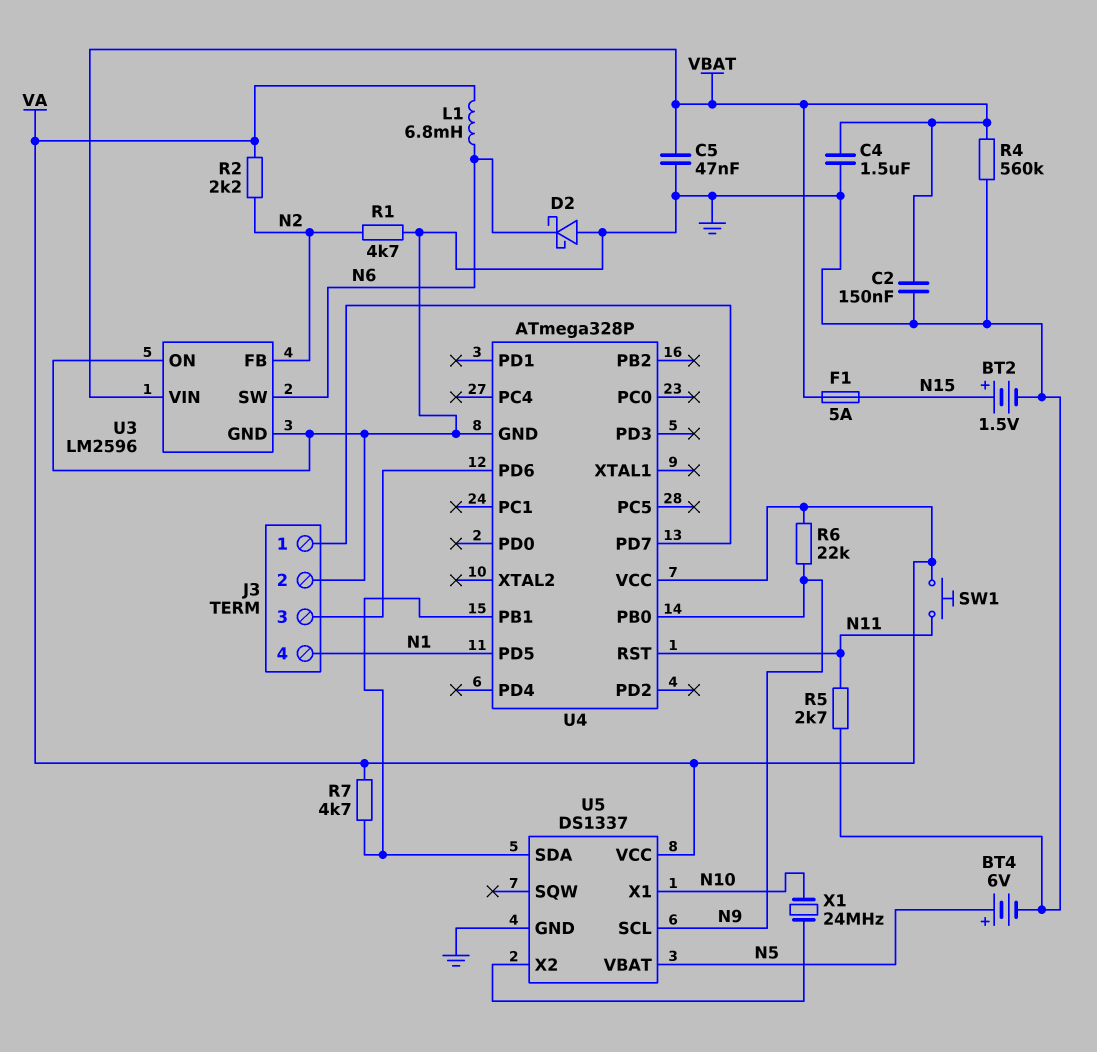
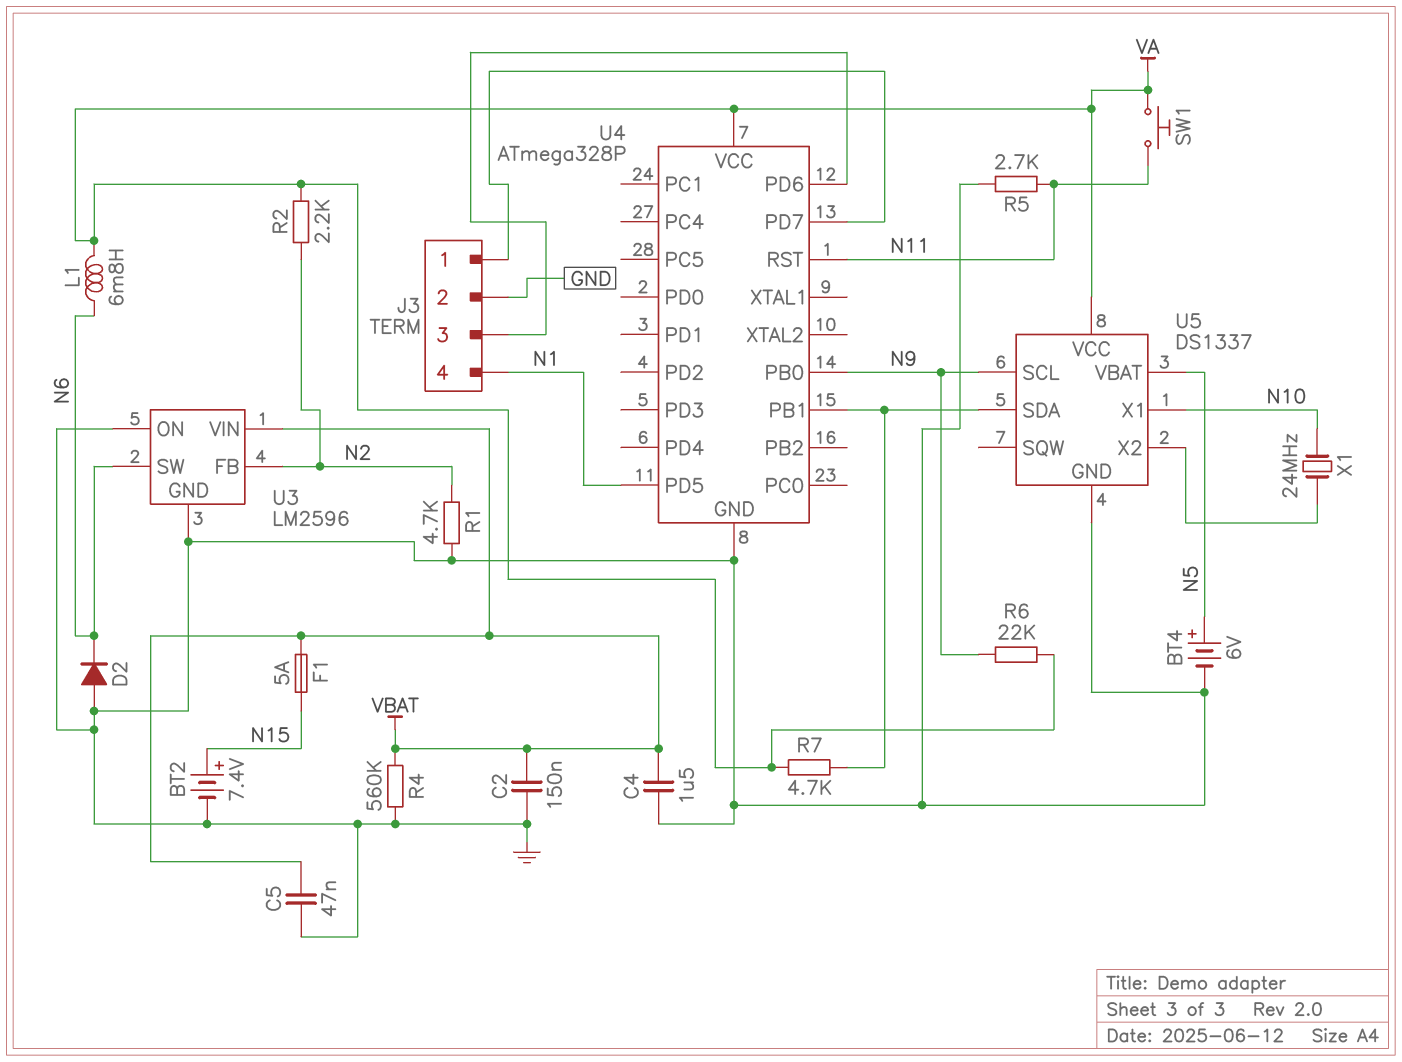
BT2: 1.5V (plus N15, minus GND) -> 7.4V (plus N15, minus GND)
D2: schottky (A GND, K N6) -> diode (A GND, K N6)

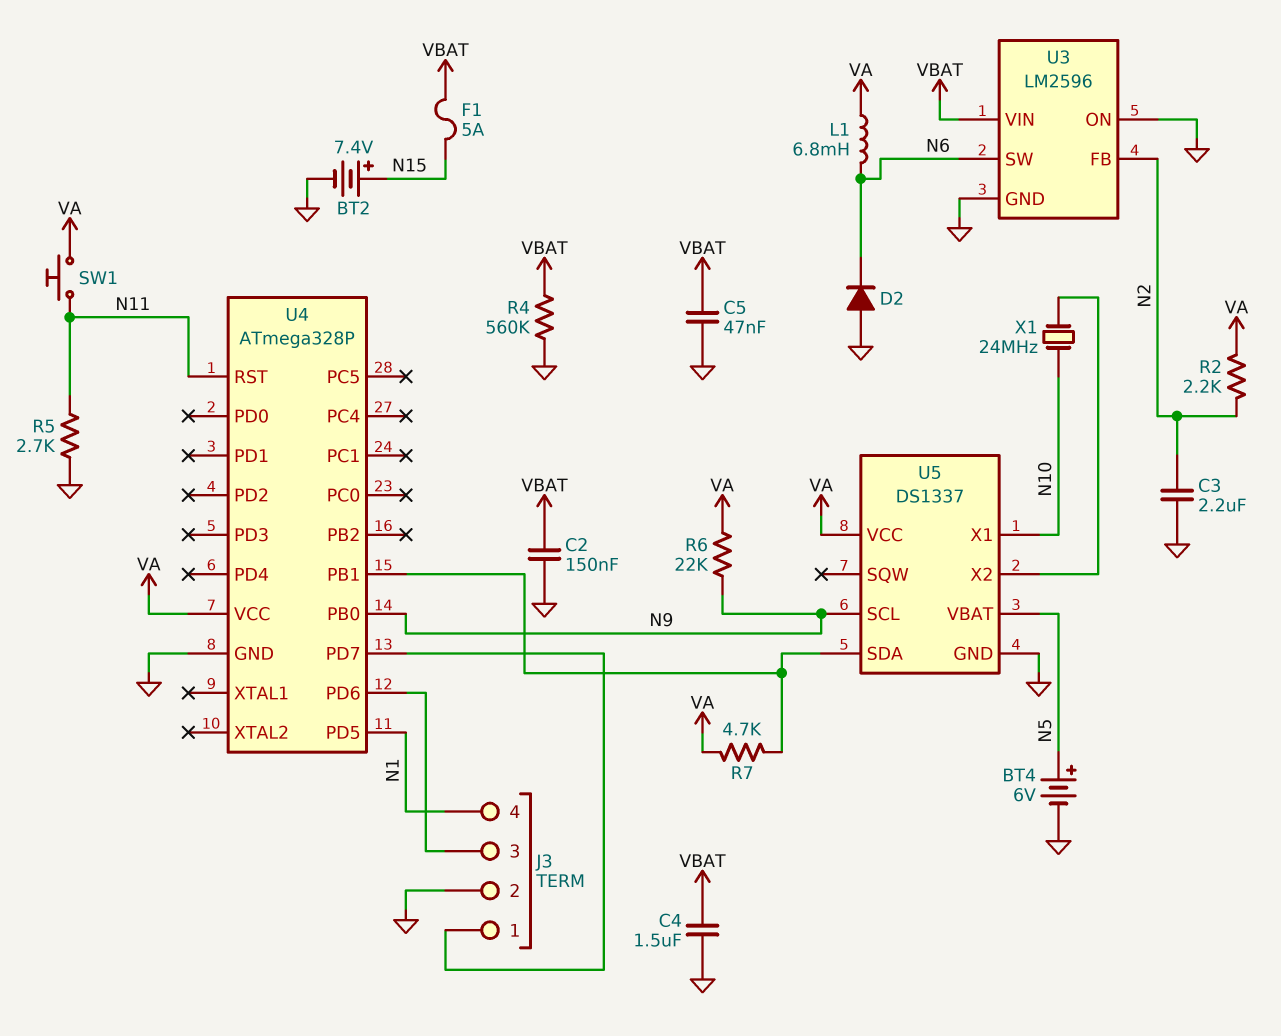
C3: none -> 2.2uF (GND, N2)
R1: 4.7k (GND, N2) -> none

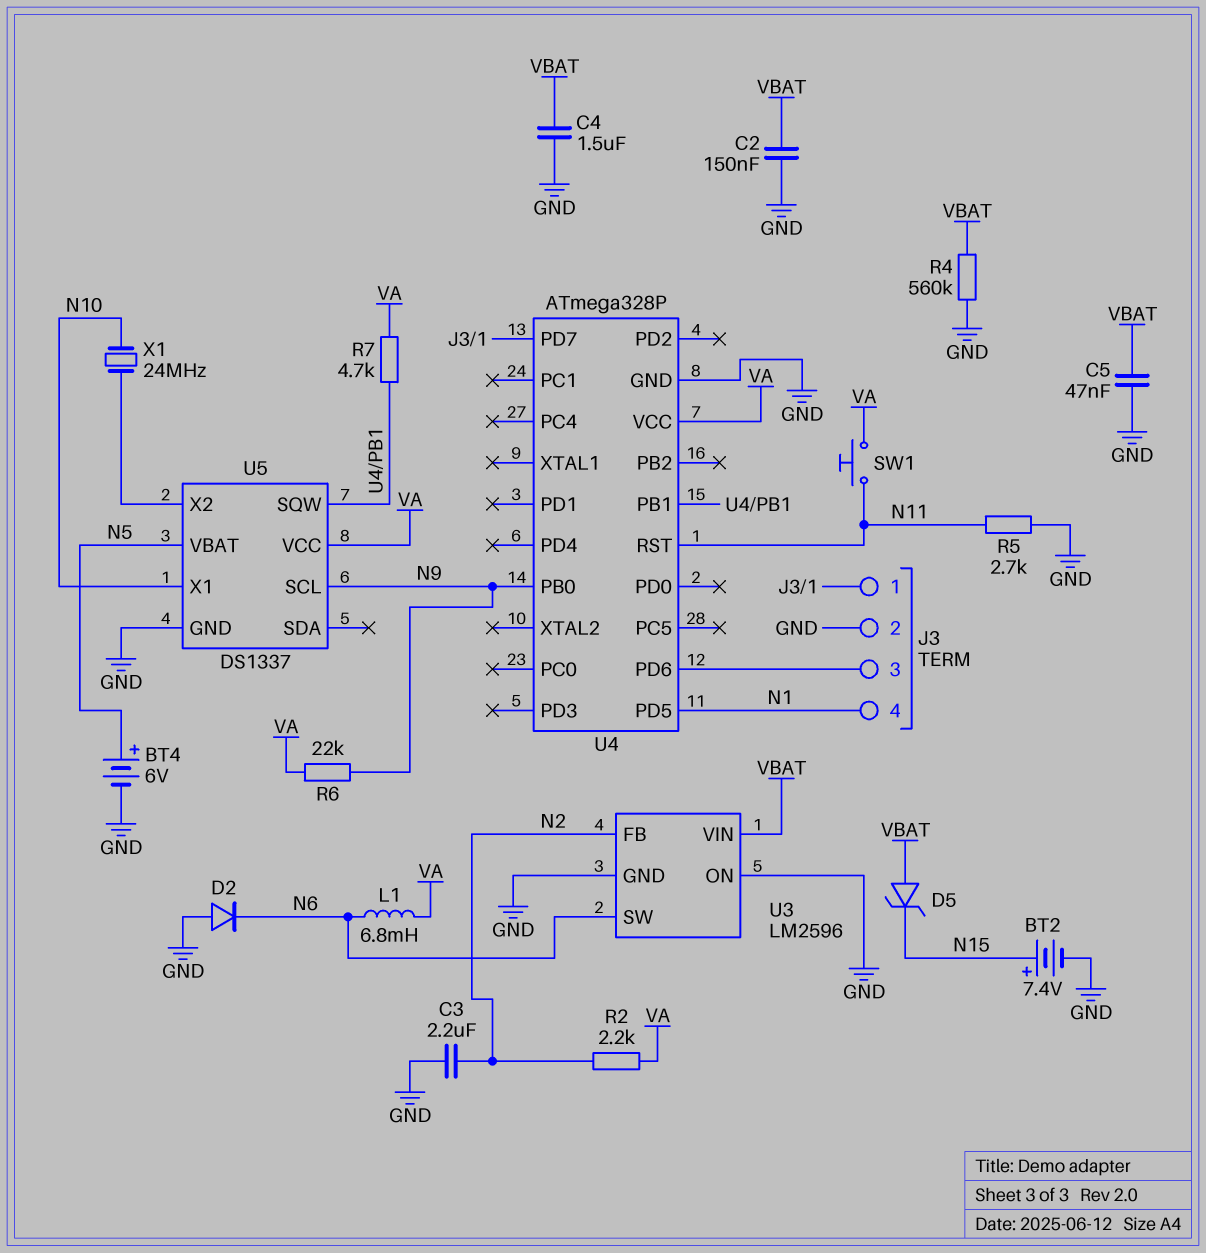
D5: none -> zener (A VBAT, K N15)
F1: 5A (N15, VBAT) -> none
U5 pin SDA: U4/PB1 -> none
U5 pin SQW: none -> U4/PB1

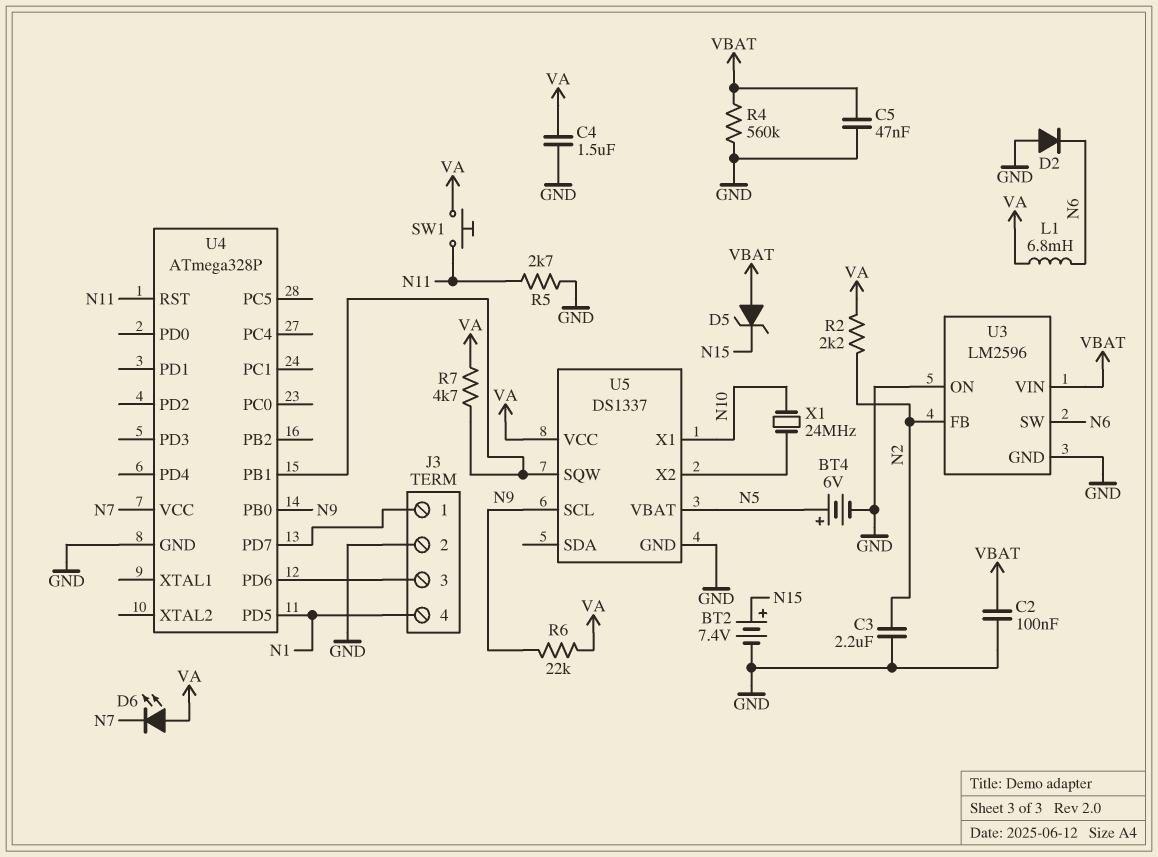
C2: 150nF (GND, VBAT) -> 100nF (GND, VBAT)
C4: 1.5uF (GND, VBAT) -> 1.5uF (GND, VA)
D6: none -> LED (A VA, K N7)
U4 pin VCC: VA -> N7

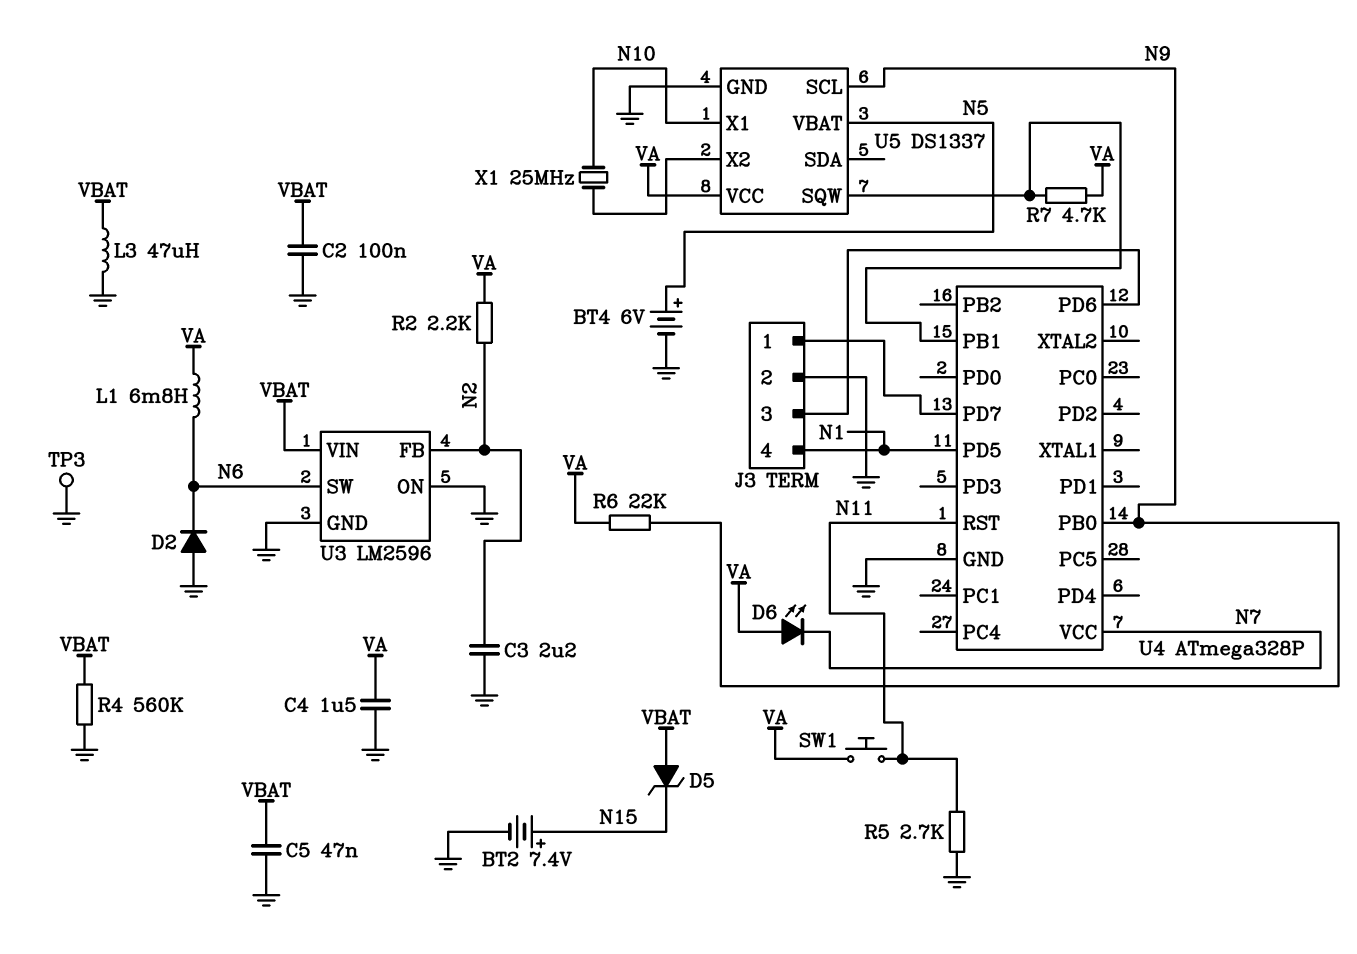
L3: none -> 47uH (GND, VBAT)
TP3: none -> test point (GND)
X1: 24MHz (N10, U5/X2) -> 25MHz (N10, U5/X2)

